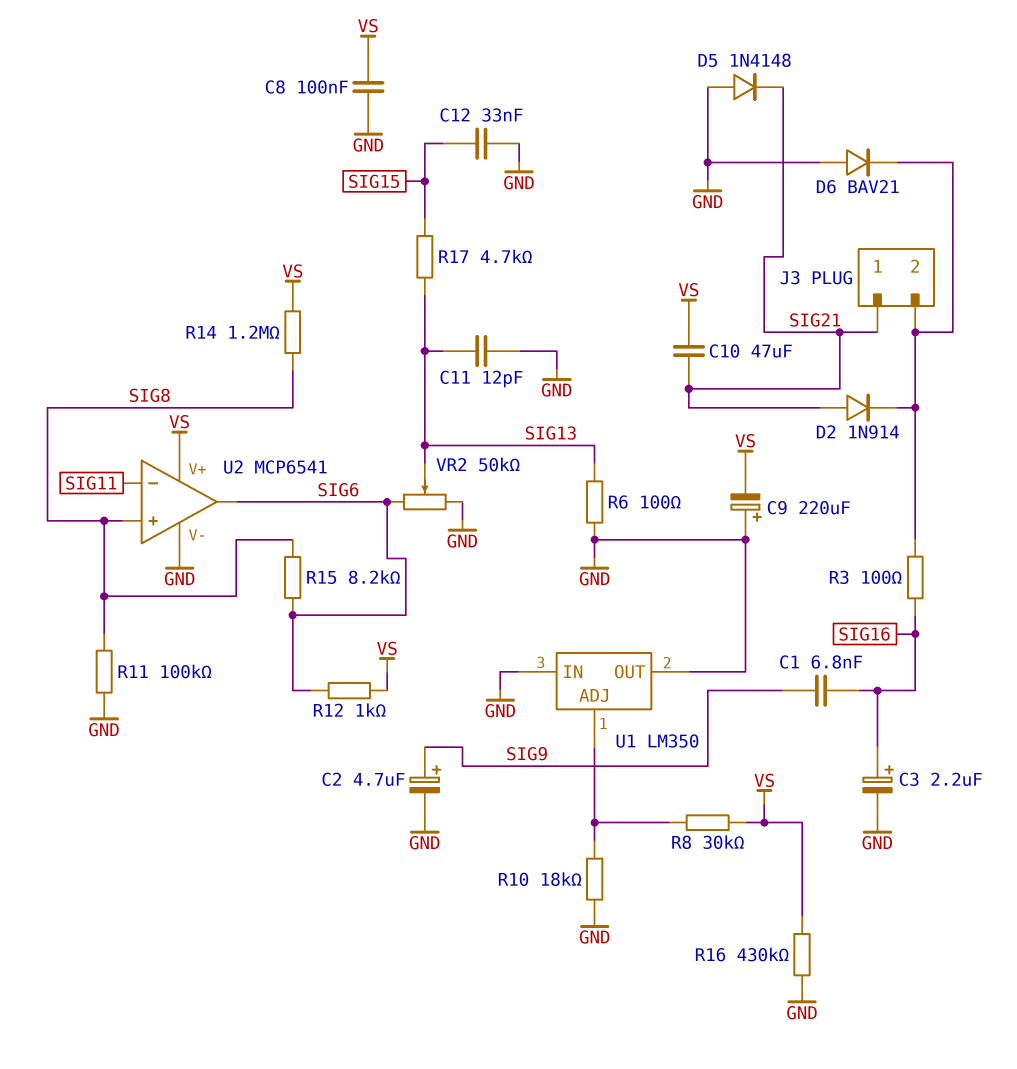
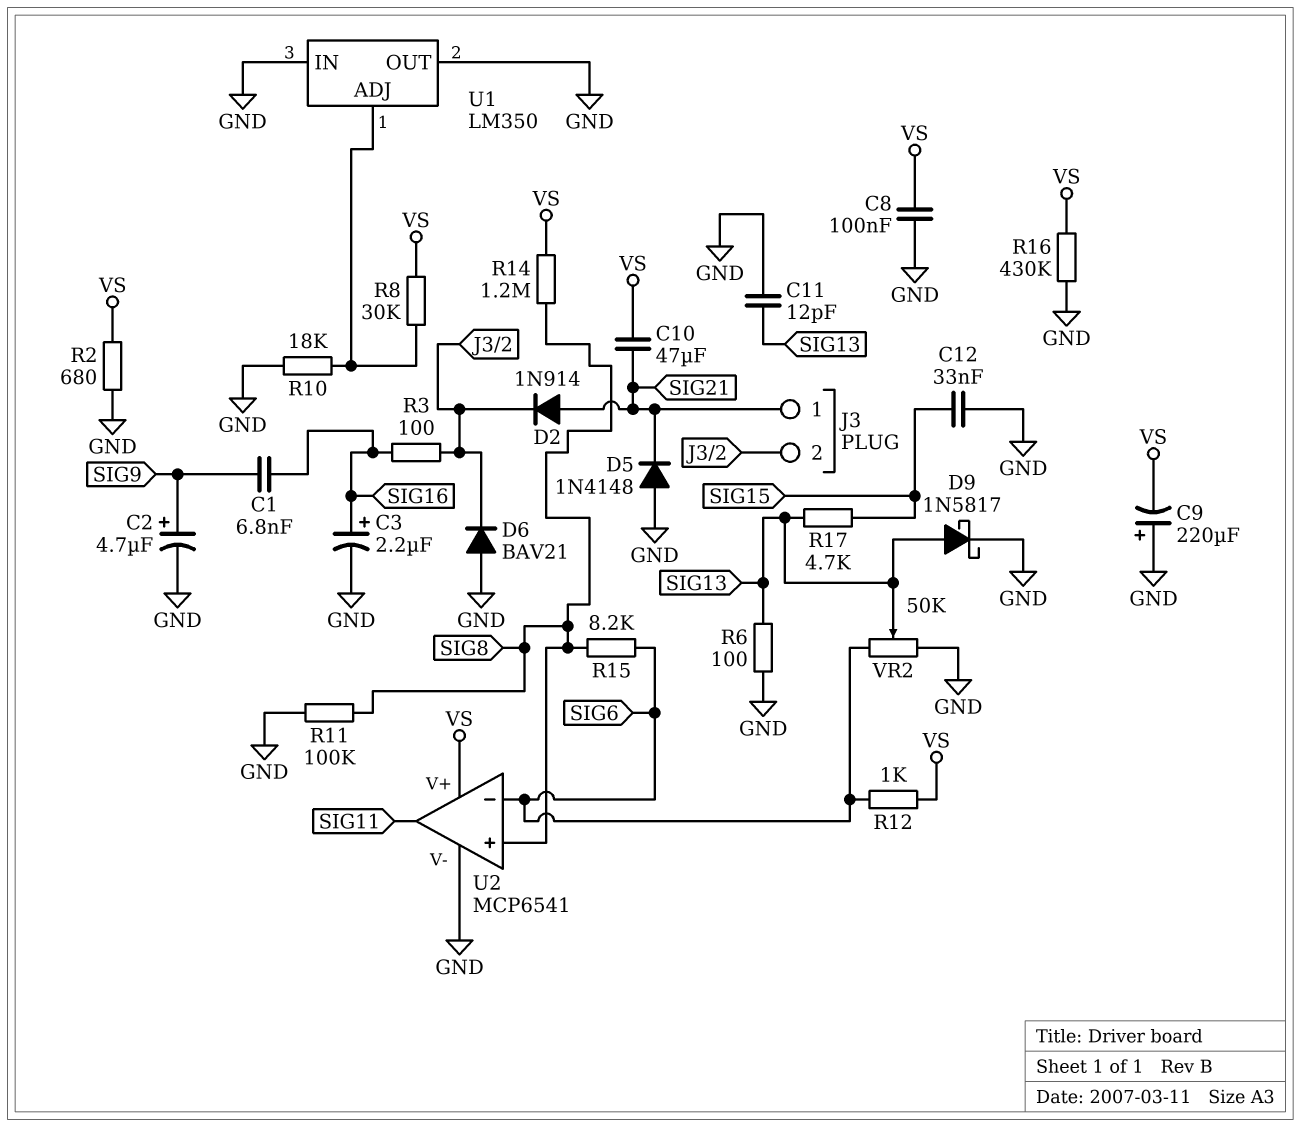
D9: none -> schottky 1N5817 (A SIG13, K GND)
R2: none -> 680 (GND, VS)
U2 pin in-: SIG11 -> SIG6
U2 pin out: SIG6 -> SIG11

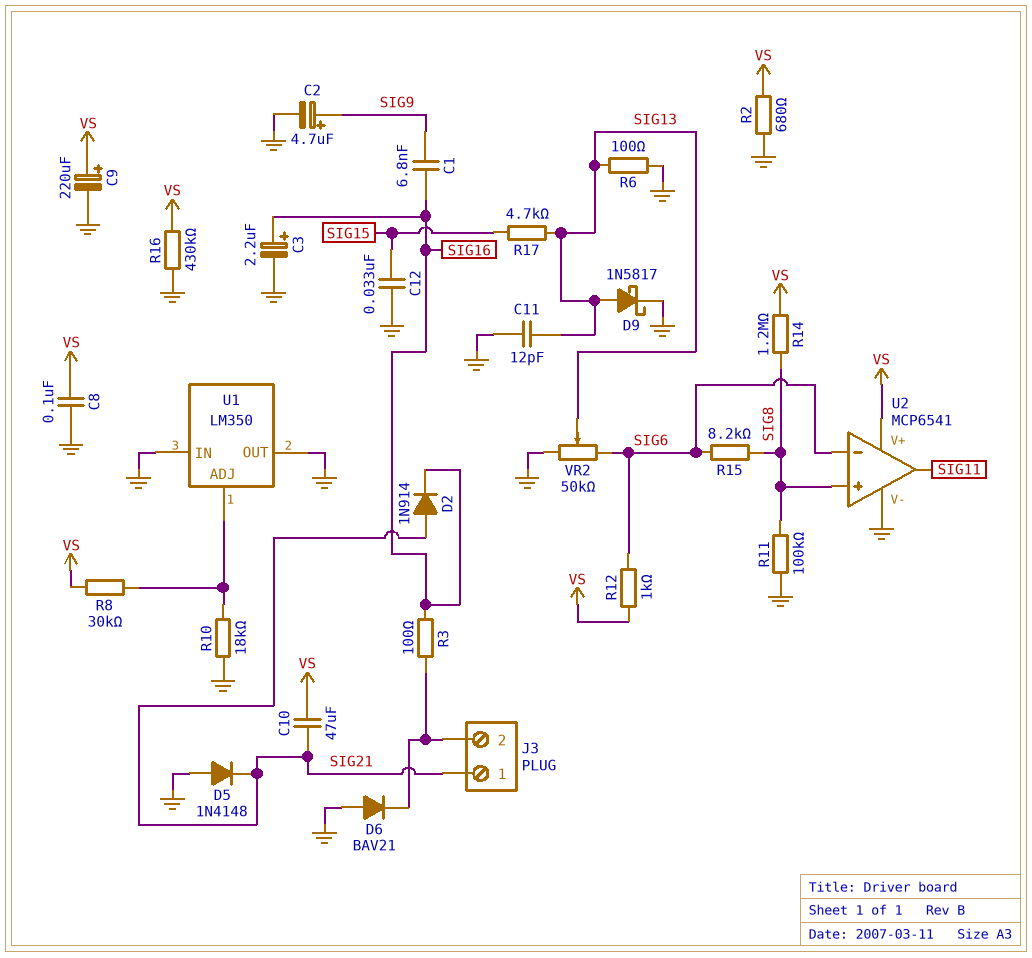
C9: 220uF (plus GND, minus VS) -> 220uF (plus VS, minus GND)
D2: diode 1N914 (A SIG21, K J3/2) -> diode 1N914 (A SIG21, K SIG16)

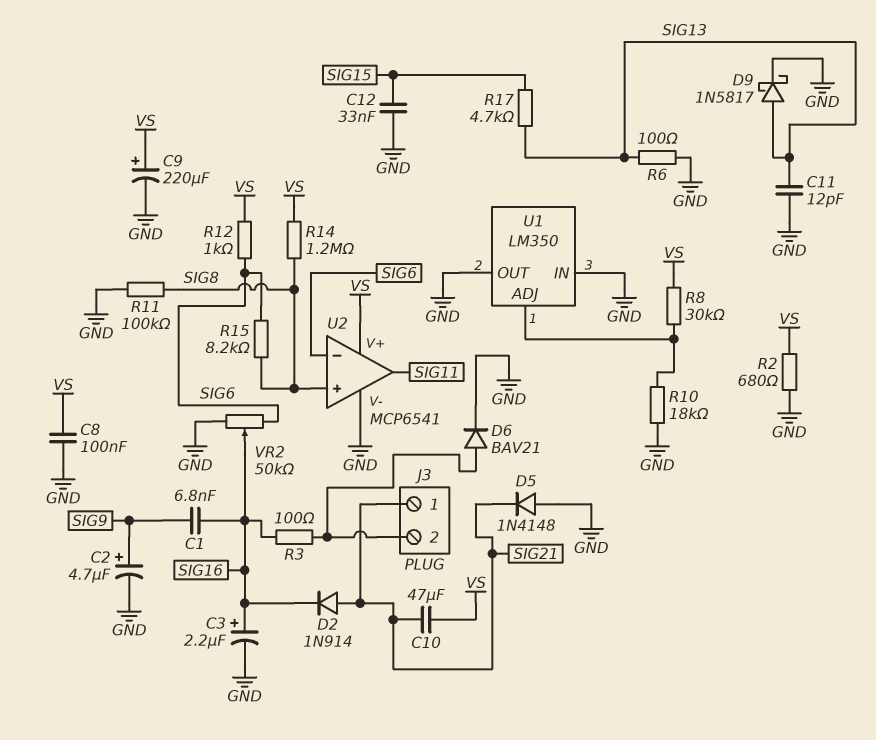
D6: diode BAV21 (A GND, K J3/2) -> diode BAV21 (A J3/2, K GND)
R16: 430k (GND, VS) -> none
VR2: 50k (GND, SIG6, wiper SIG13) -> 50k (GND, SIG6, wiper SIG16)

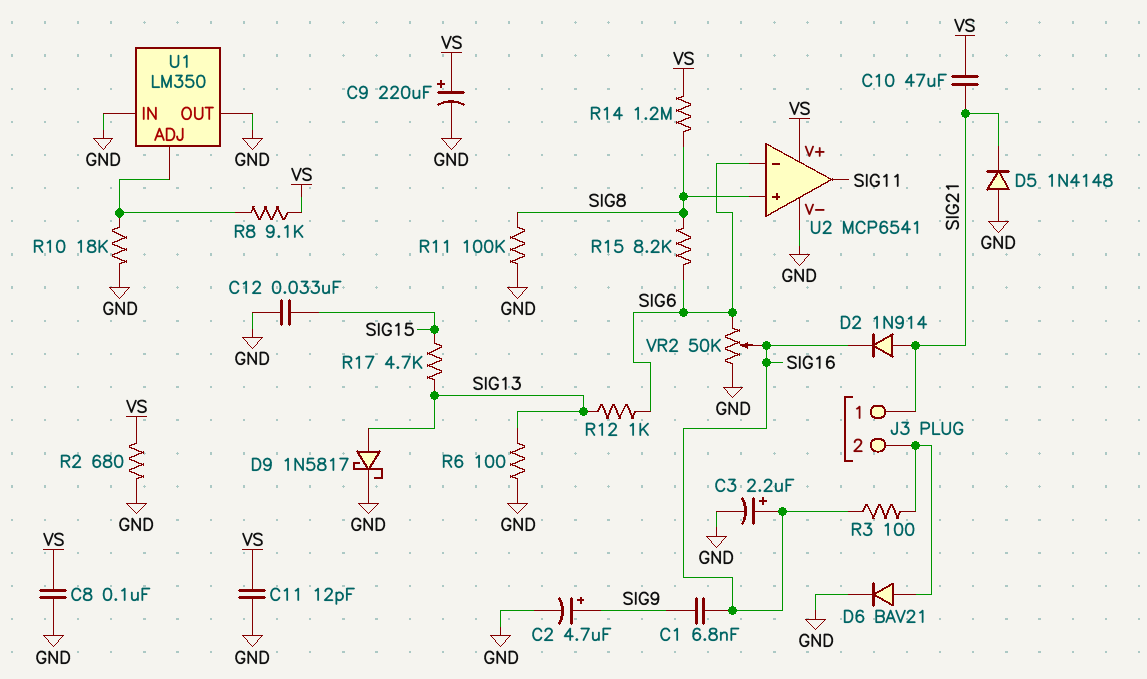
C11: 12pF (GND, SIG13) -> 12pF (GND, VS)
R8: 30k (U1/ADJ, VS) -> 9.1k (U1/ADJ, VS)
R12: 1k (SIG6, VS) -> 1k (SIG6, SIG13)

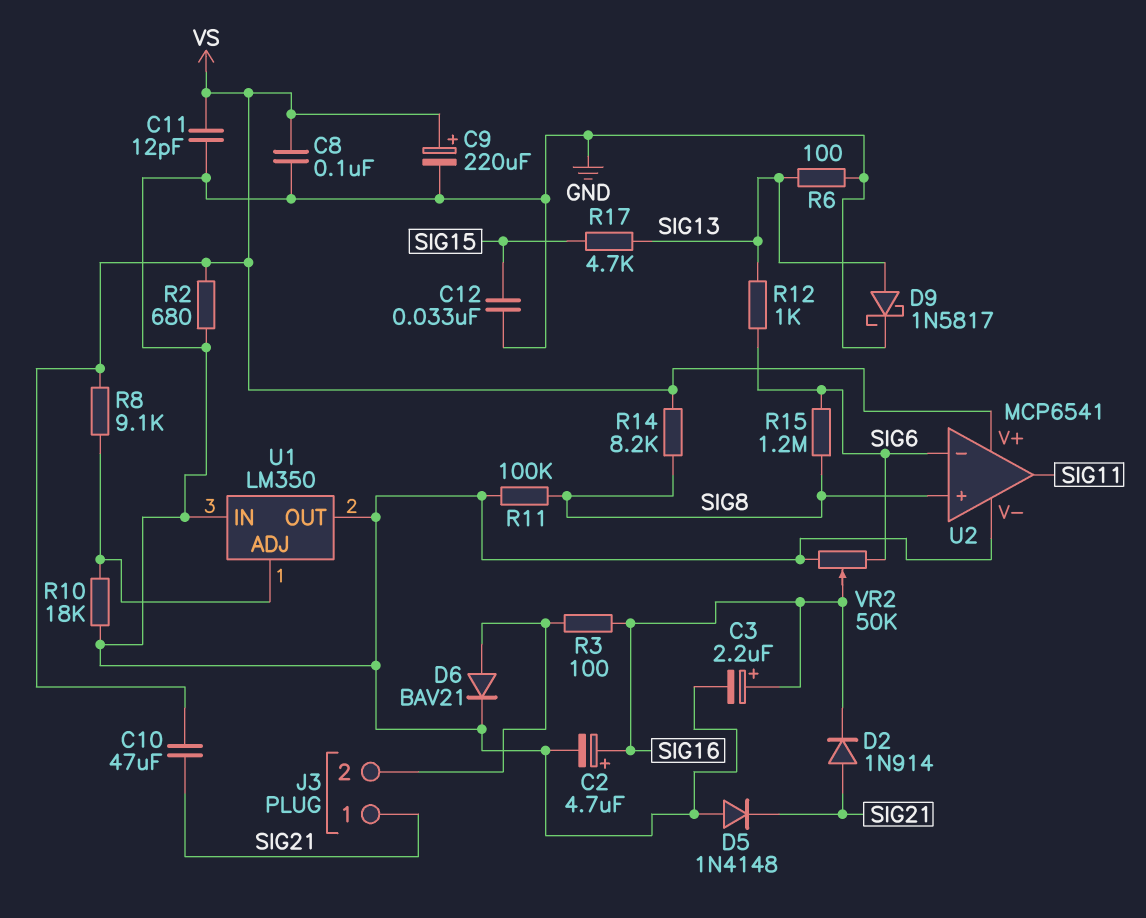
C1: 6.8nF (SIG9, SIG16) -> none
C2: 4.7uF (plus SIG9, minus GND) -> 4.7uF (plus SIG16, minus GND)
R14: 1.2M (SIG8, VS) -> 8.2k (SIG8, VS)
R15: 8.2k (SIG6, SIG8) -> 1.2M (SIG6, SIG8)

